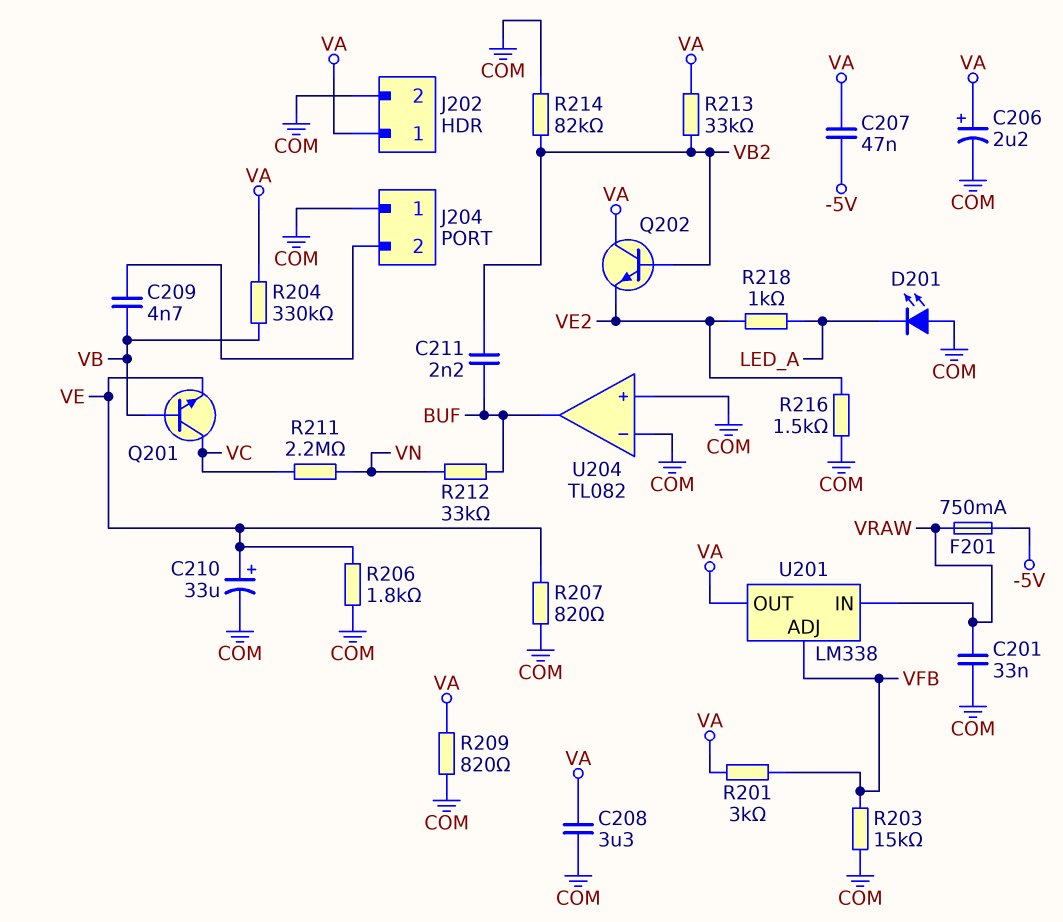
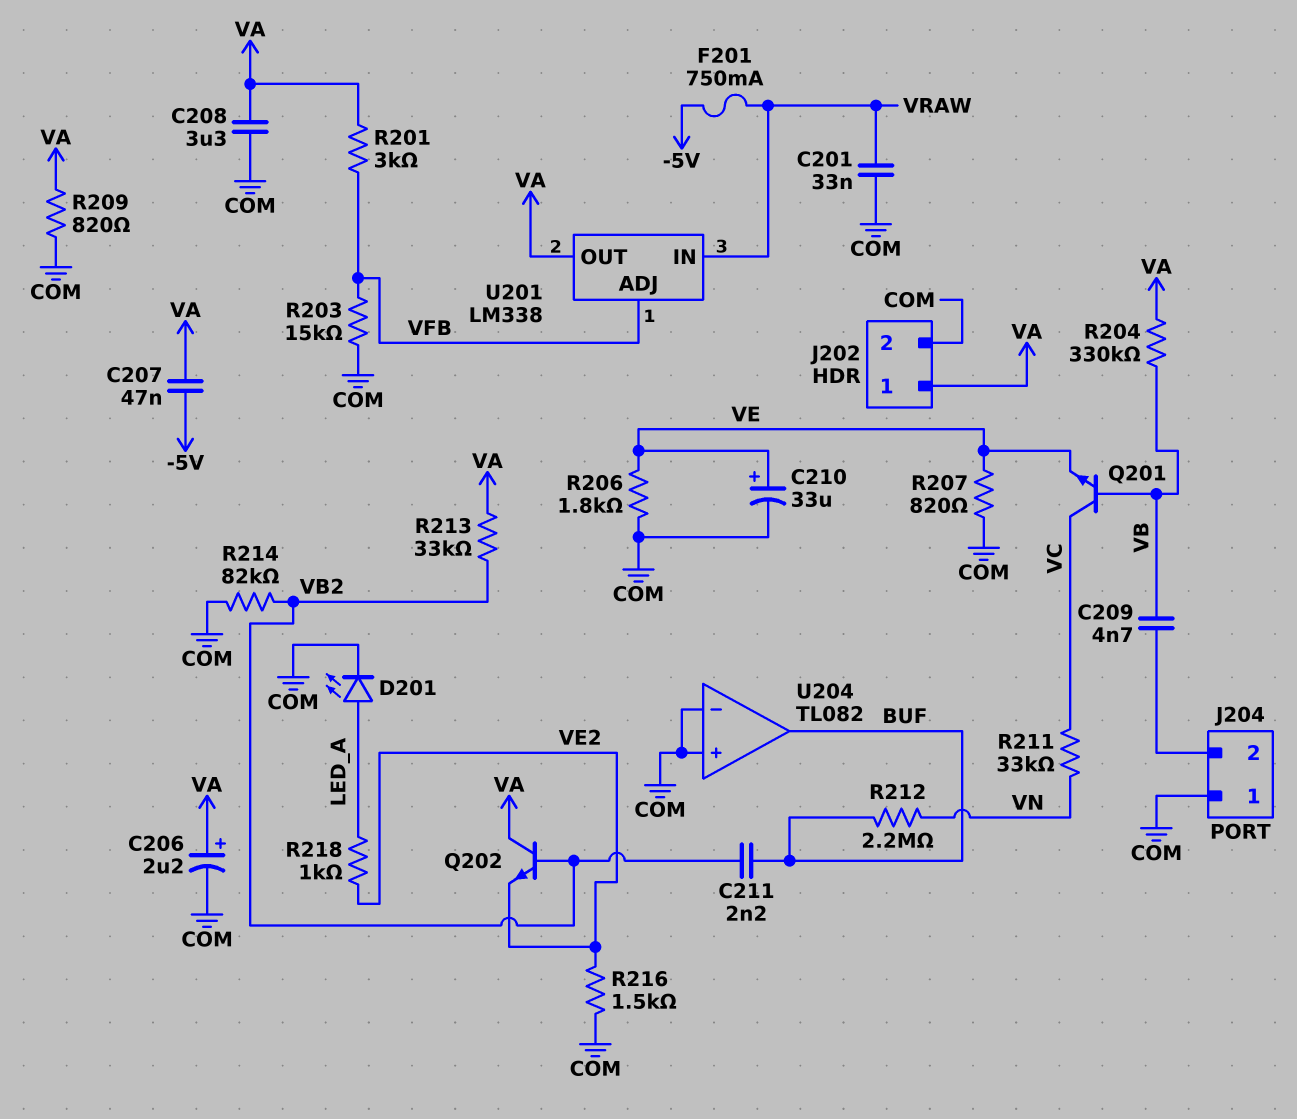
D201: LED (A COM, K LED_A) -> LED (A LED_A, K COM)
R211: 2.2M (VC, VN) -> 33k (VC, VN)
R212: 33k (BUF, VN) -> 2.2M (BUF, VN)

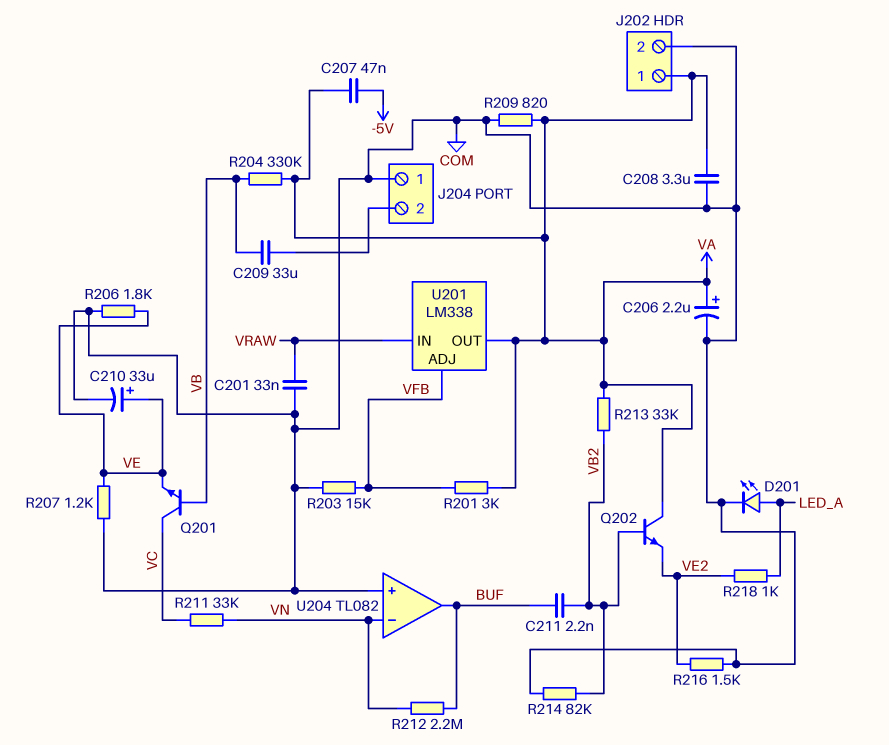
C209: 4.7nF (J204/2, VB) -> 33uF (J204/2, VB)
F201: 750mA (-5V, VRAW) -> none
R207: 820 (COM, VE) -> 1.2k (COM, VE)
U204 pin in-: COM -> VN

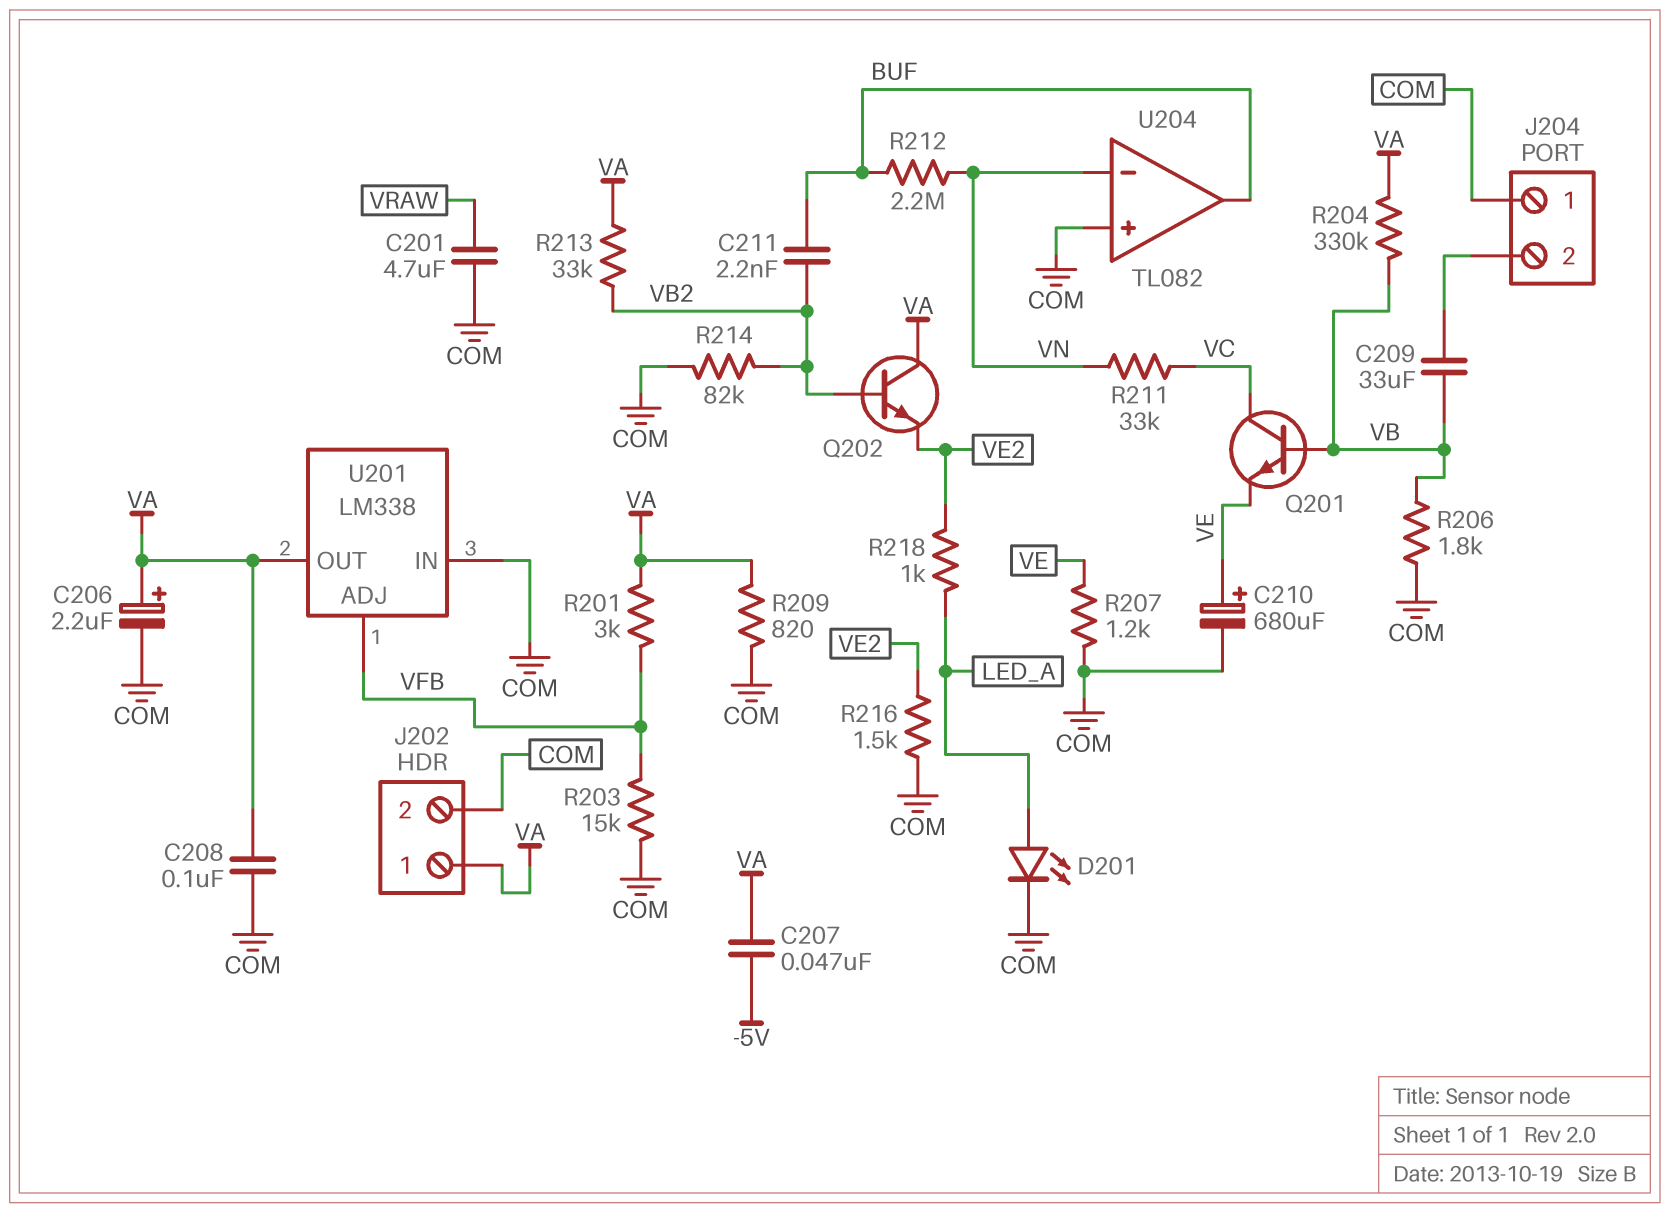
C201: 33nF (COM, VRAW) -> 4.7uF (COM, VRAW)
C208: 3.3uF (COM, VA) -> 100nF (COM, VA)
C210: 33uF (plus VE, minus COM) -> 680uF (plus VE, minus COM)
R206: 1.8k (COM, VE) -> 1.8k (COM, VB)
U201 pin IN: VRAW -> COM

